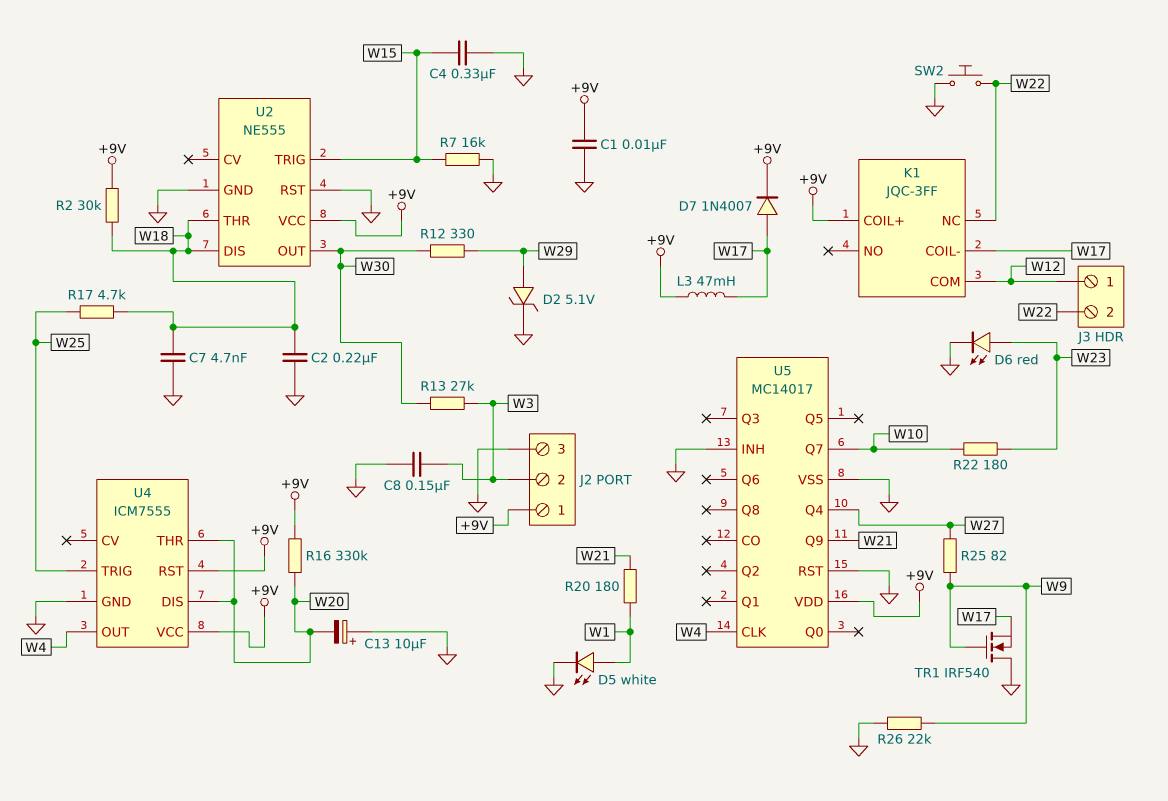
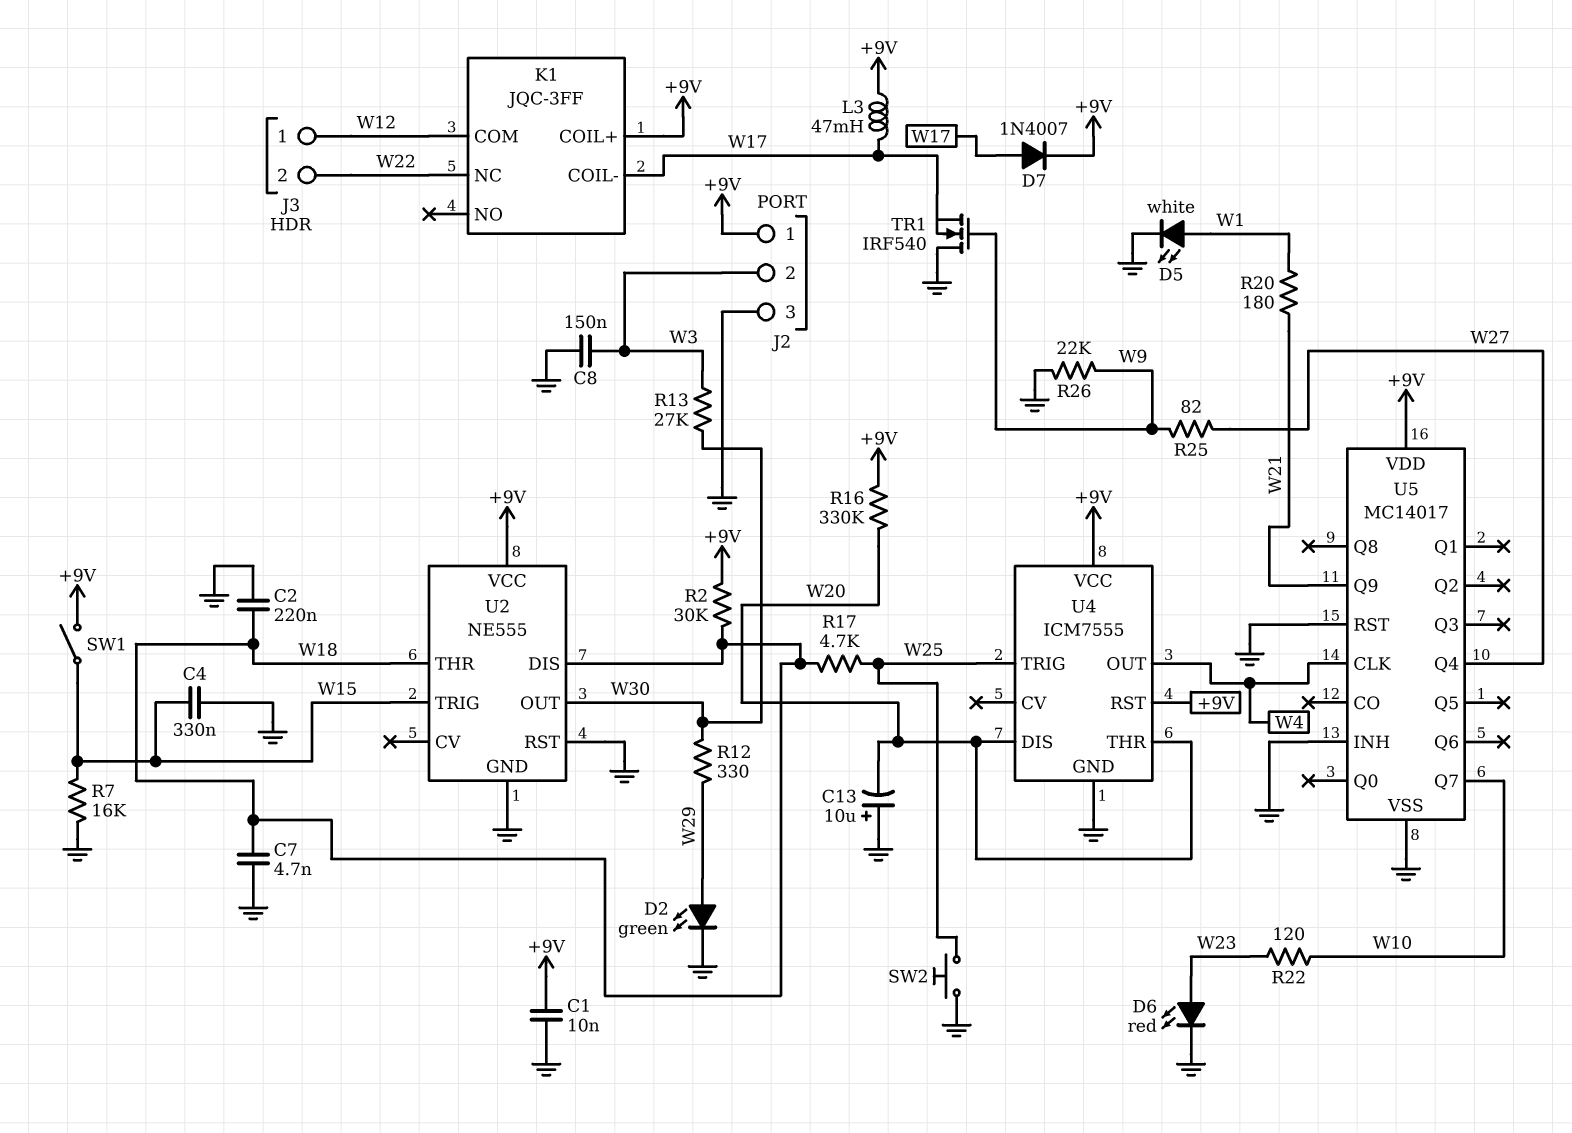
D2: zener 5.1V (A W29, K GND) -> LED green (A W29, K GND)
R22: 180 (W10, W23) -> 120 (W10, W23)
SW1: none -> switch (+9V, W15)
SW2: button (GND, W22) -> button (GND, W25)

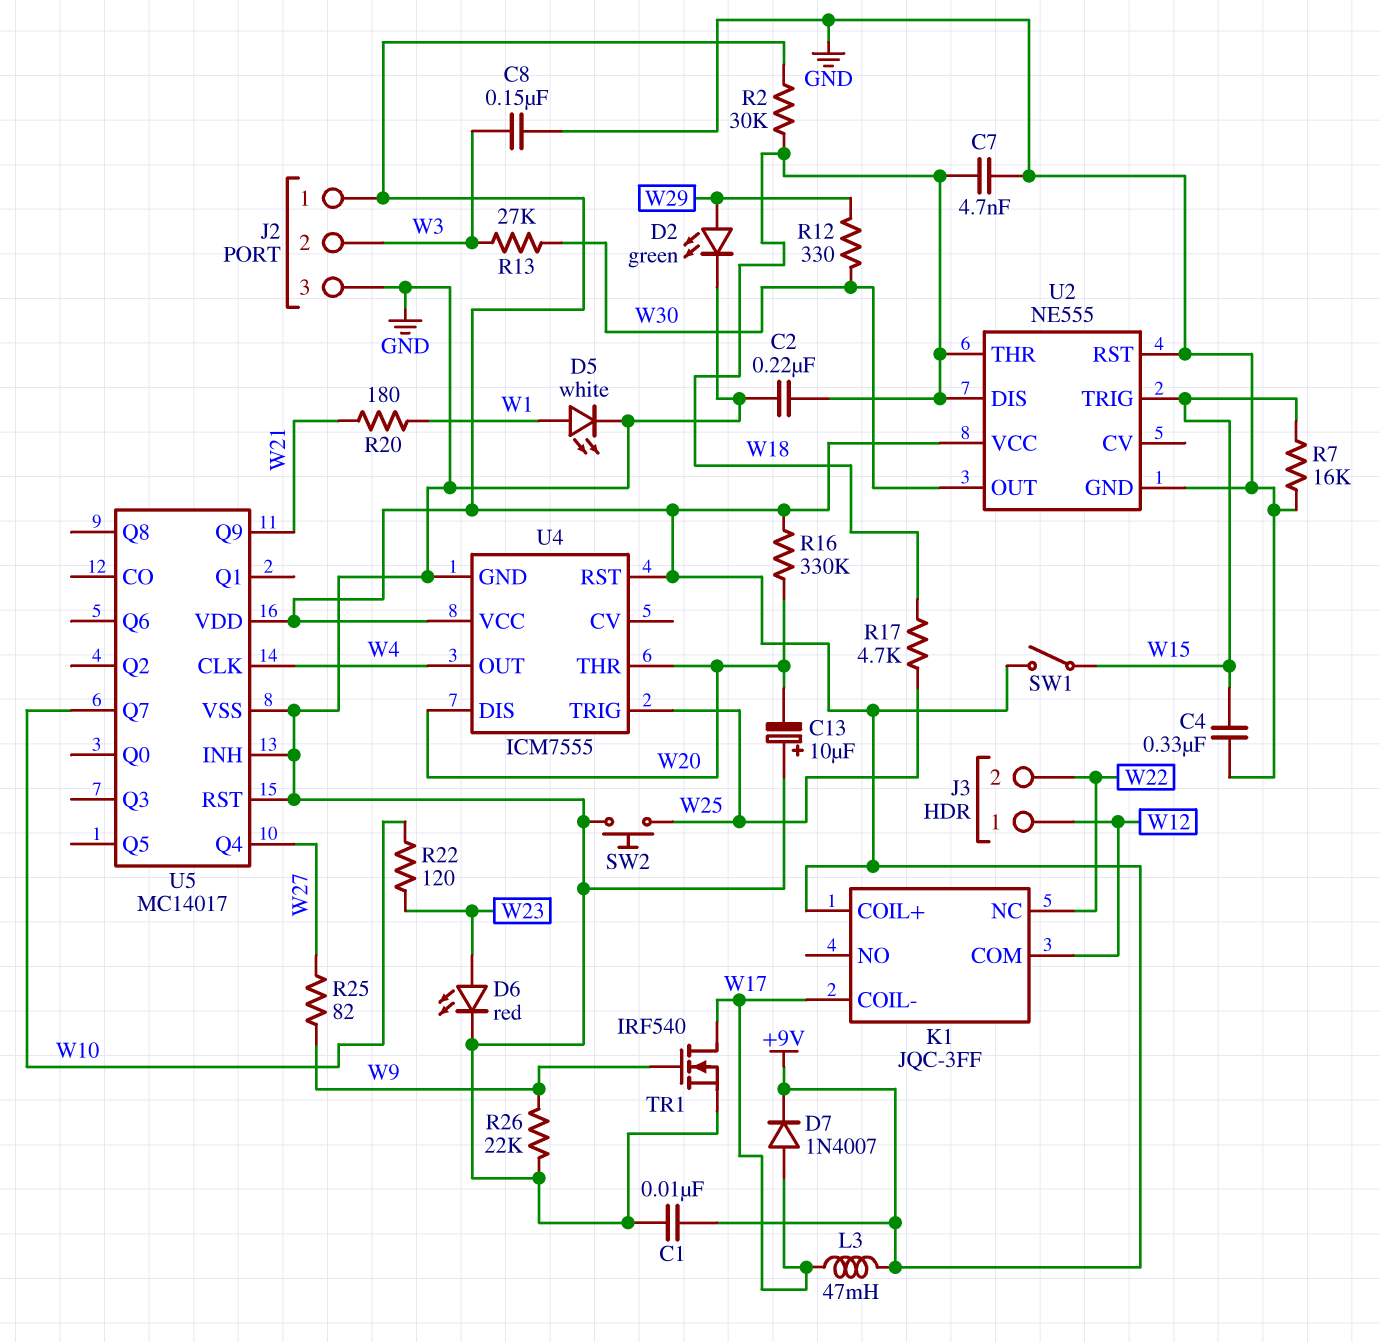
TR1: NMOS IRF540 (G W9, D GND, S W17) -> NMOS IRF540 (G W9, D W17, S GND)

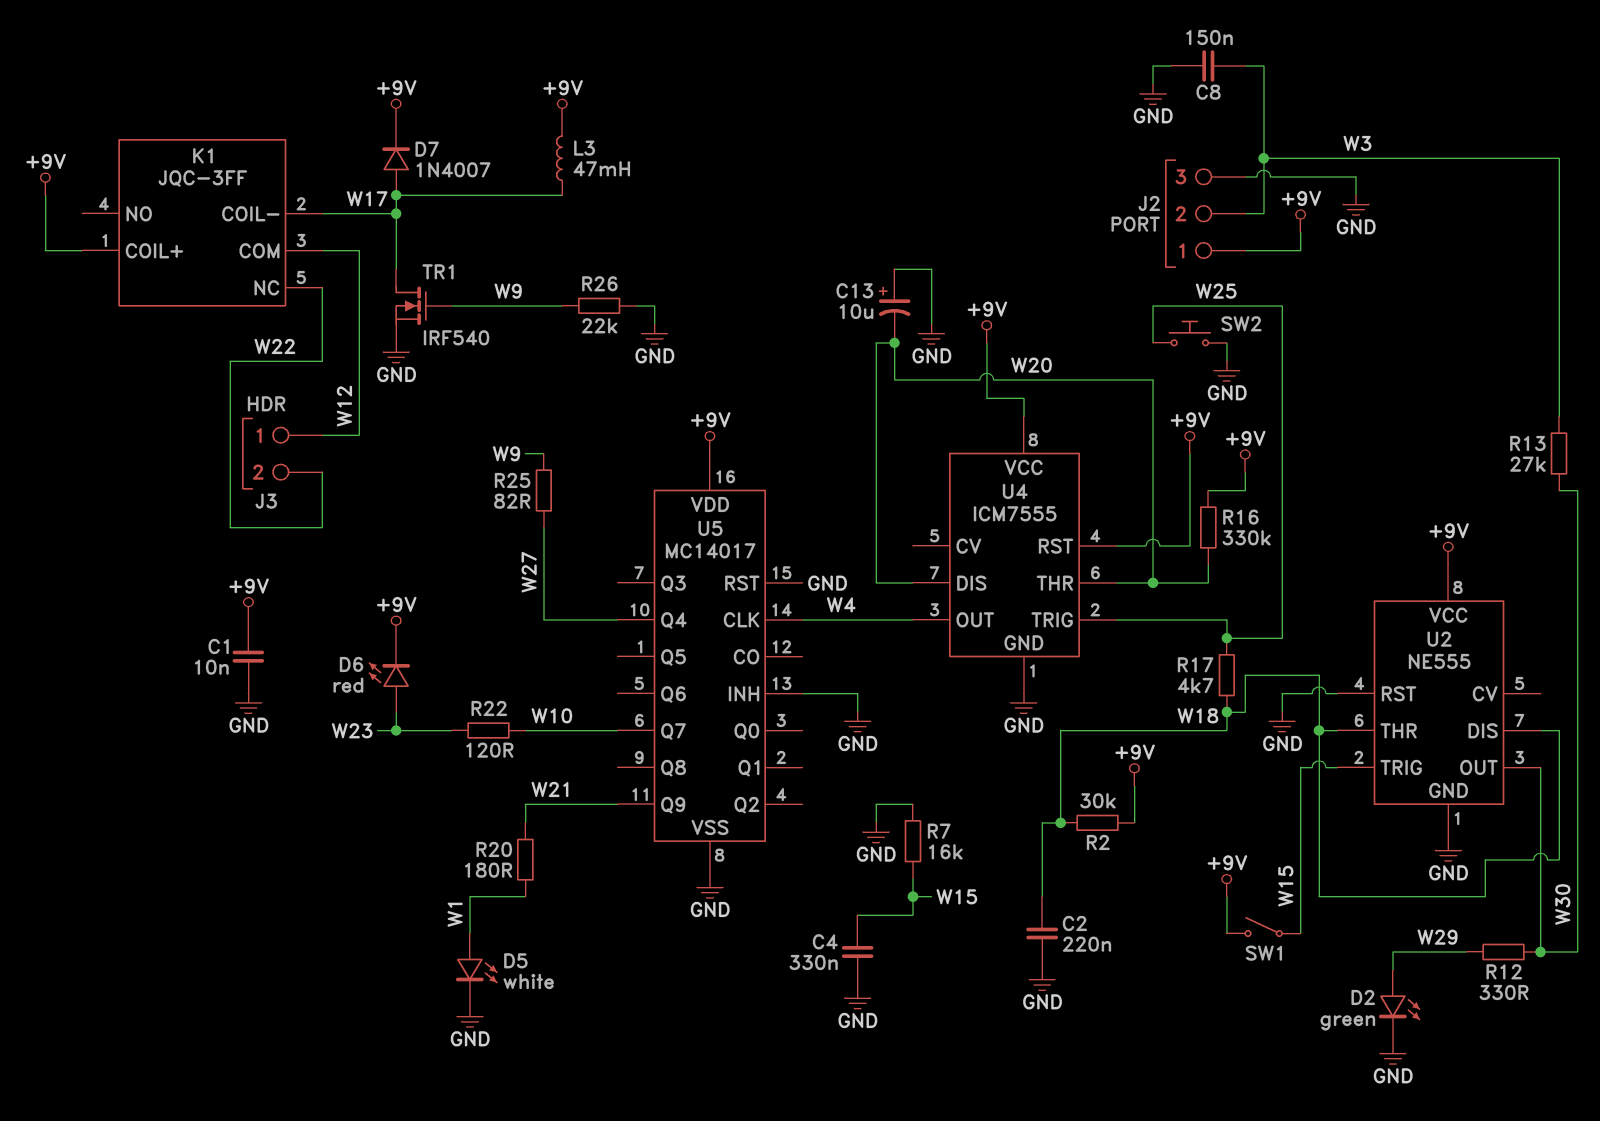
C7: 4.7nF (GND, W18) -> none
D6: LED red (A W23, K GND) -> LED red (A W23, K +9V)

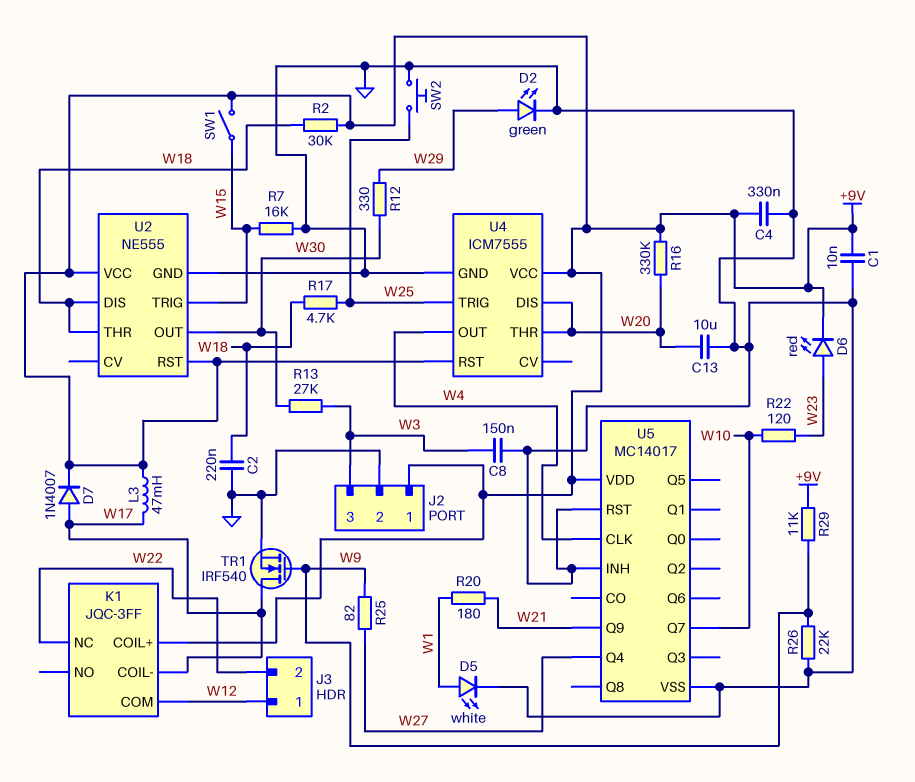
C4: 330nF (GND, W15) -> 330nF (+9V, GND)
C13: 10uF (plus GND, minus W20) -> 10uF (GND, W20)
J2 pin 2: W3 -> GND
J2 pin 3: GND -> W3
R29: none -> 11k (+9V, W9)
U2 pin RST: GND -> +9V

